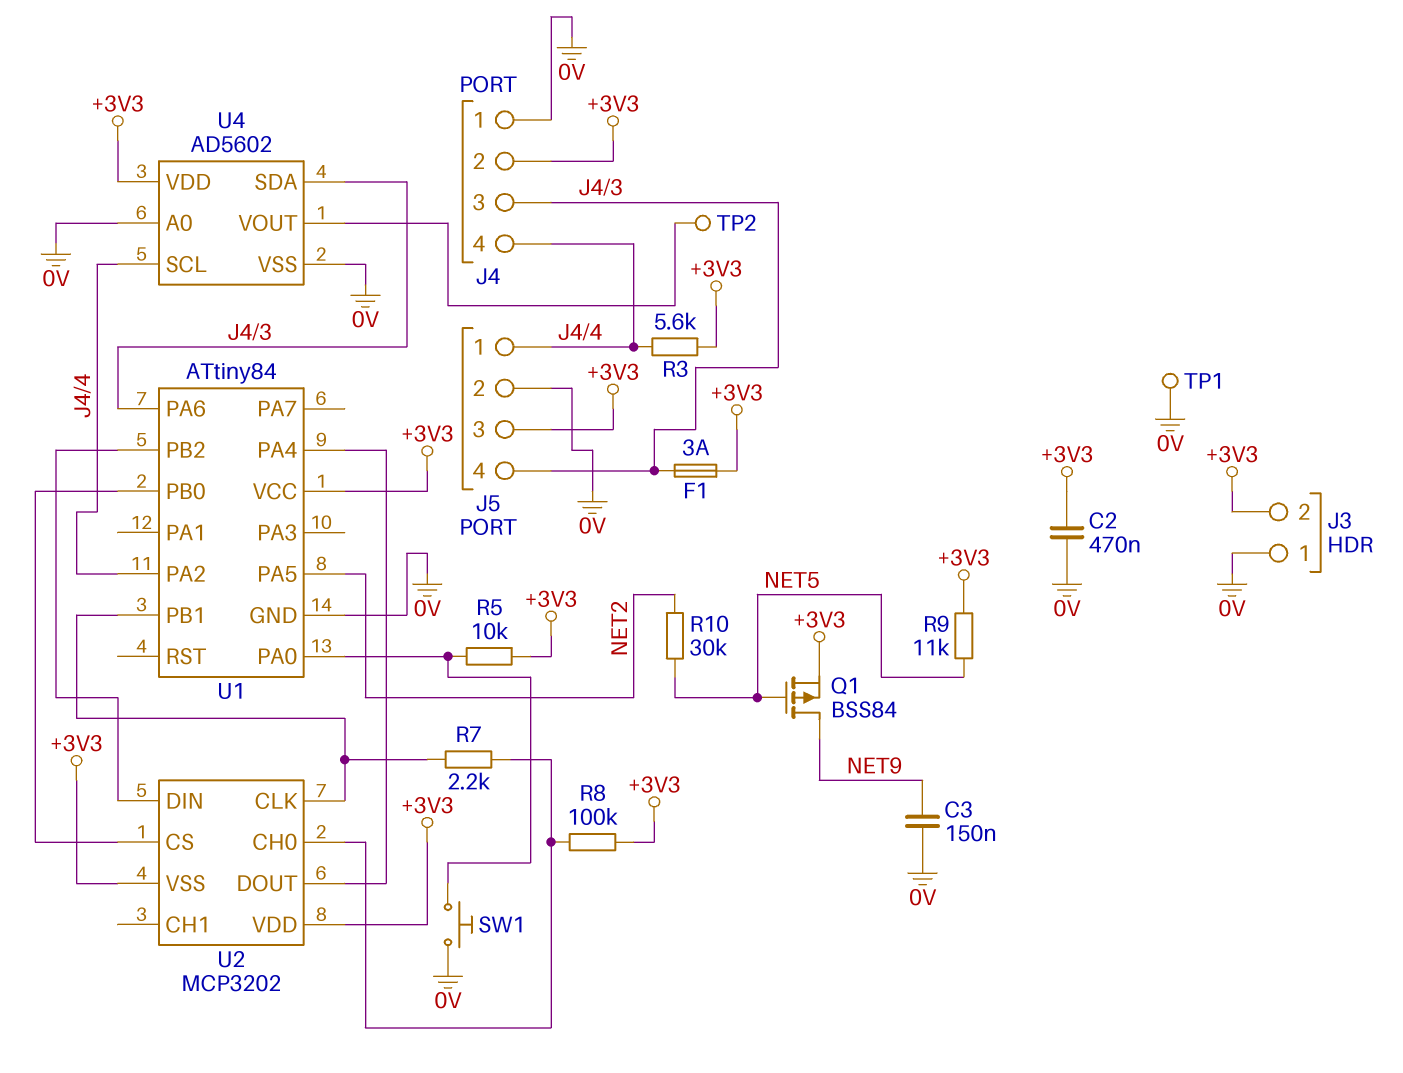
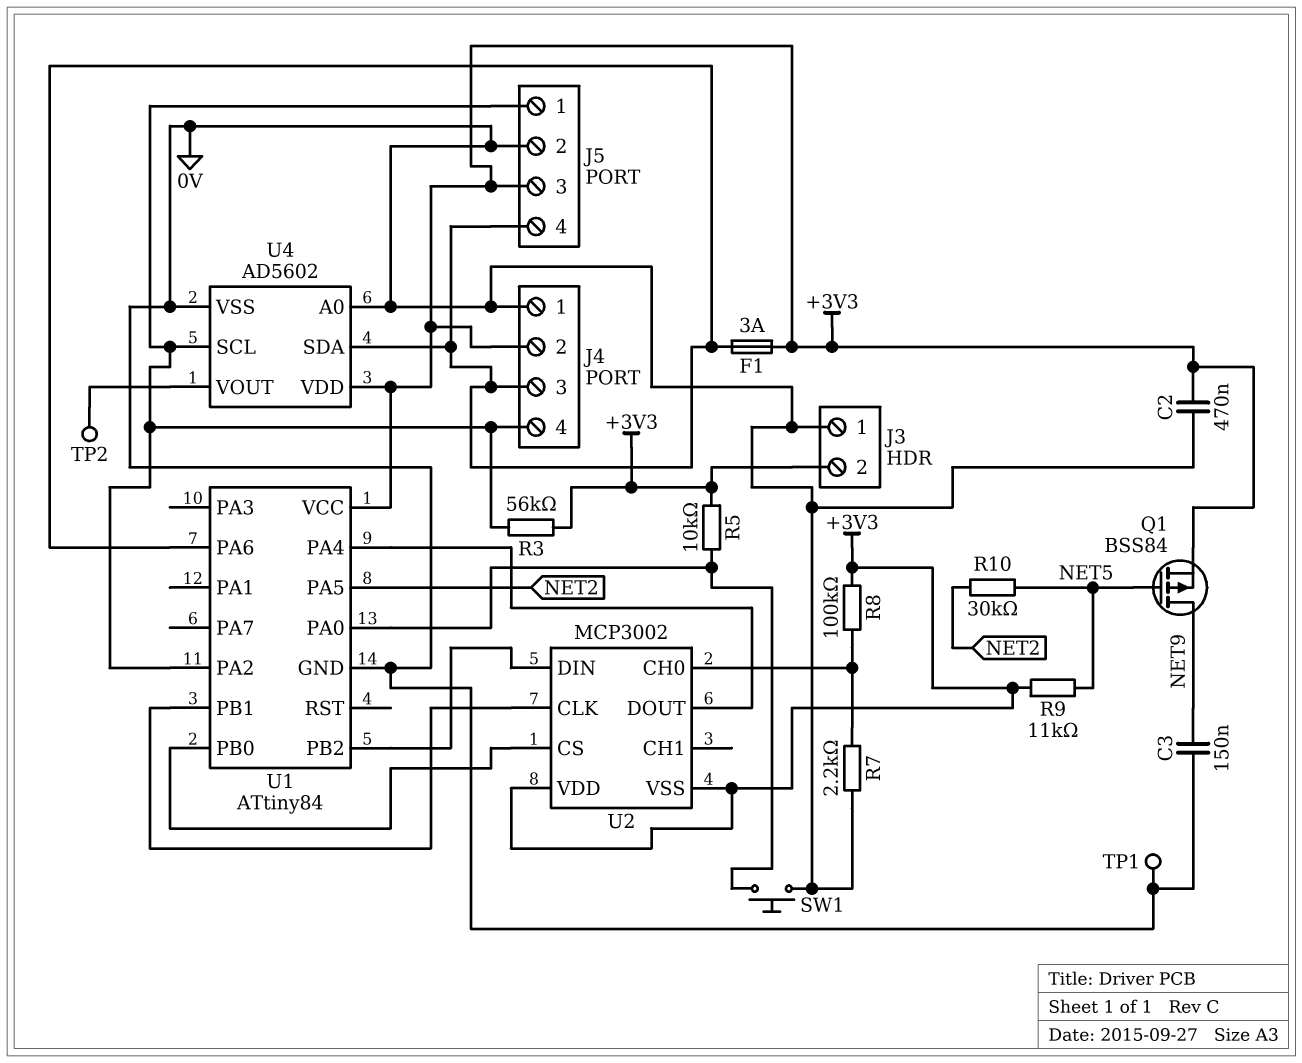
R3: 5.6k (+3V3, J4/4) -> 56k (+3V3, J4/4)
R7: 2.2k (U1/PB1, U2/CH0) -> 2.2k (0V, U2/CH0)
U2: MCP3202 -> MCP3002

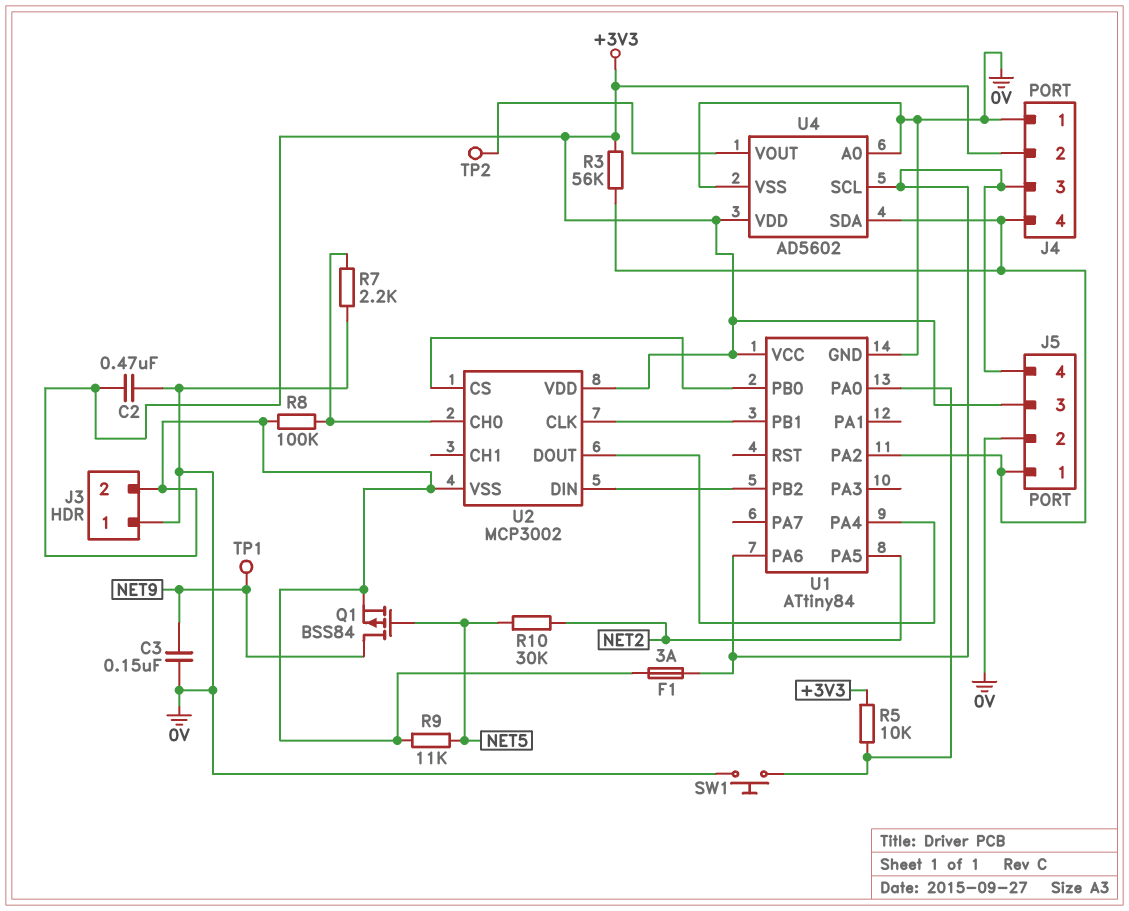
TP1: test point (0V) -> test point (NET9)
U4 pin SCL: J4/4 -> J4/3
U4 pin SDA: J4/3 -> J4/4

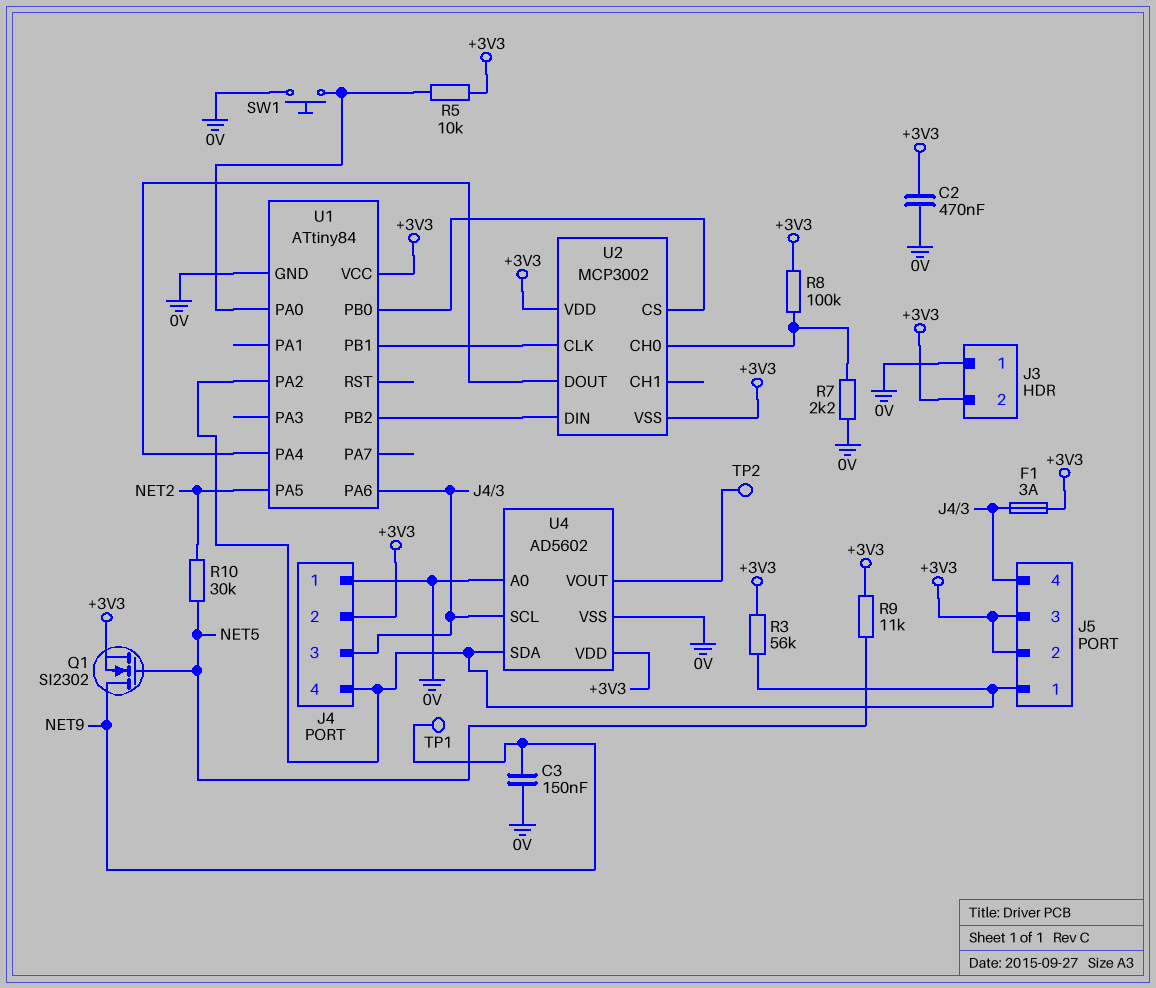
J5 pin 2: 0V -> +3V3
Q1: PMOS BSS84 (G NET5, D NET9, S +3V3) -> NMOS SI2302 (G NET5, D NET9, S +3V3)

